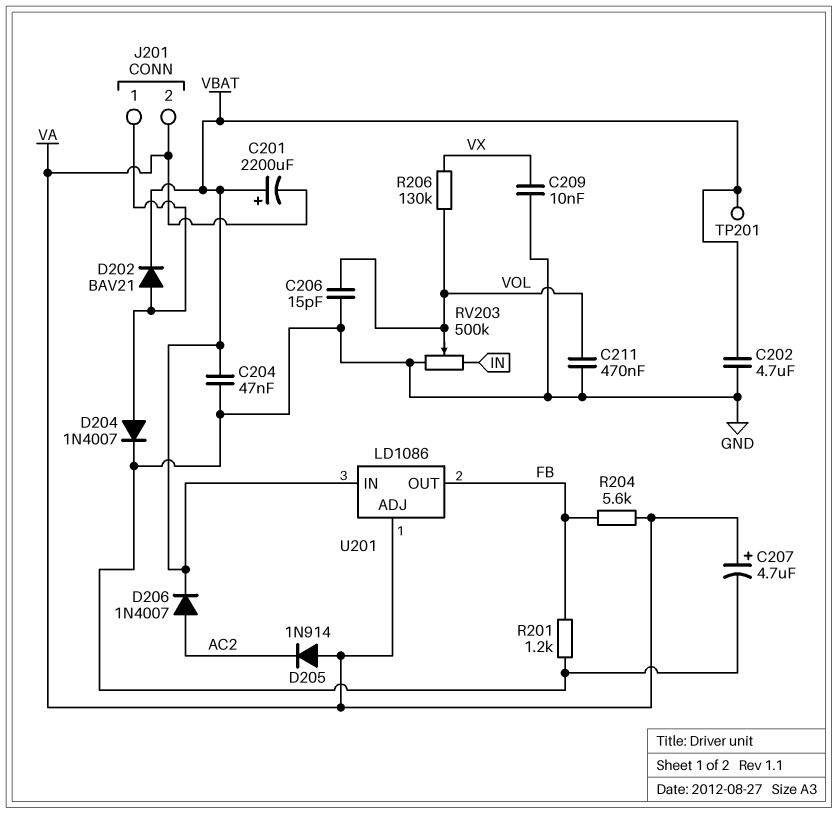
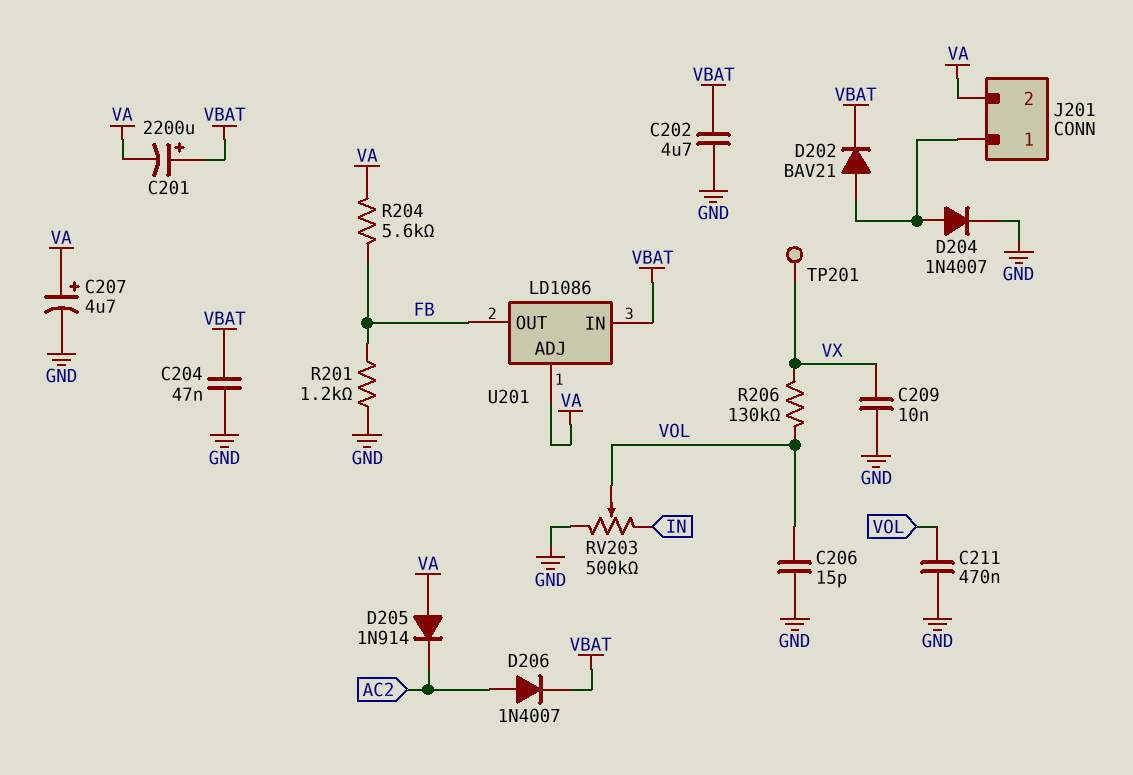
TP201: test point (VBAT) -> test point (VX)

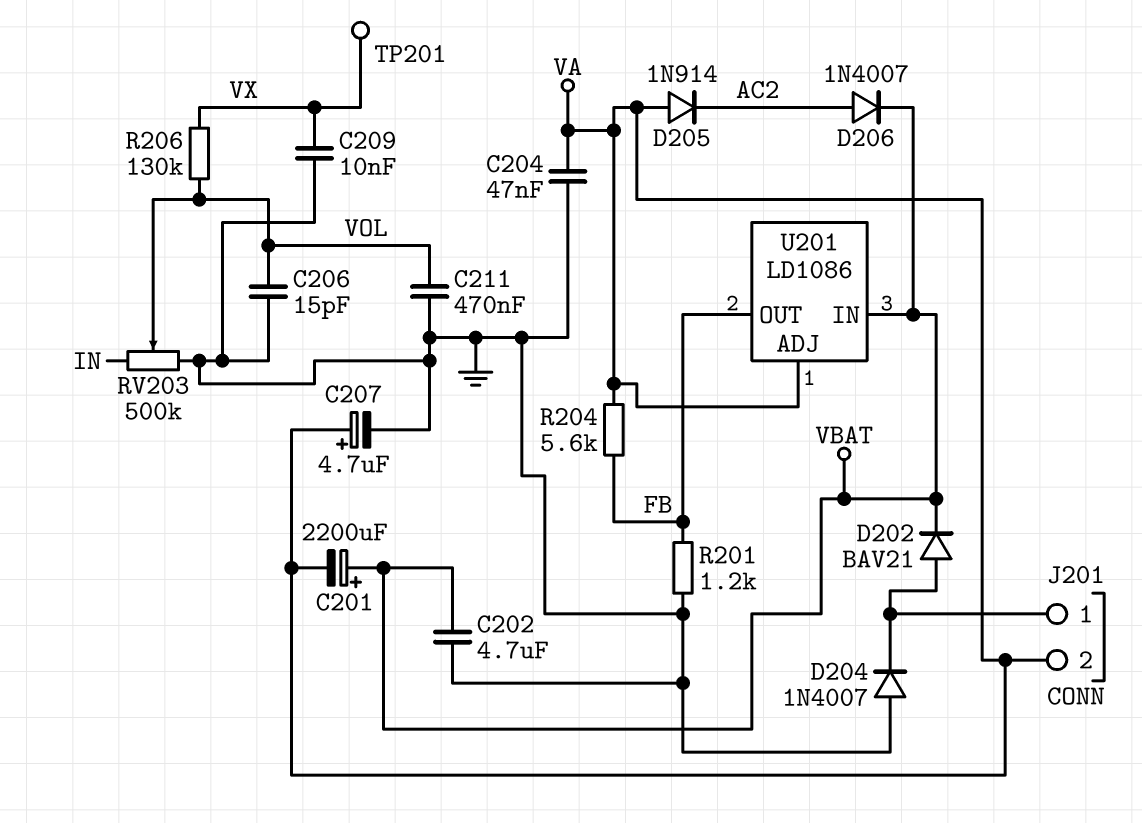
C204: 47nF (GND, VBAT) -> 47nF (GND, VA)
D204: diode 1N4007 (A J201/1, K GND) -> diode 1N4007 (A GND, K J201/1)

